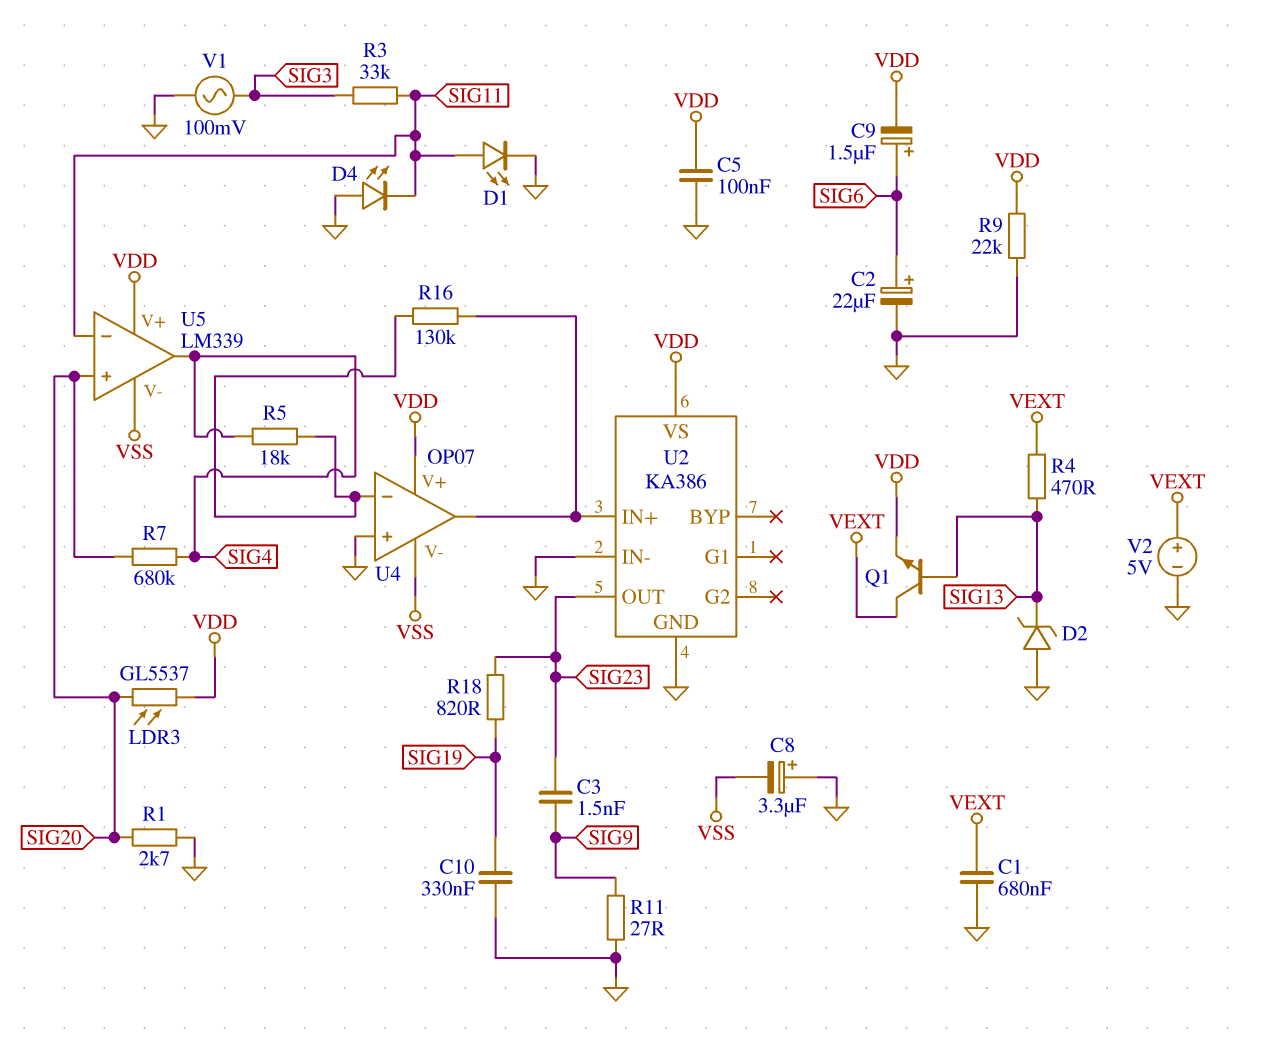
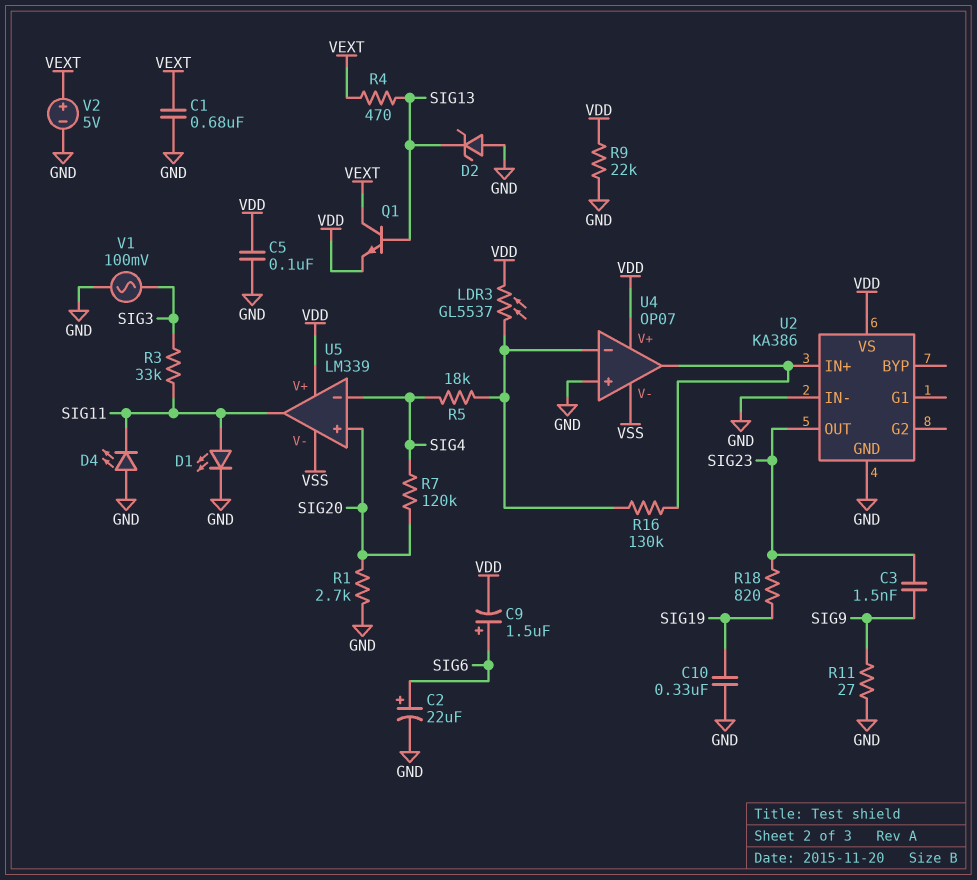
C8: 3.3uF (plus GND, minus VSS) -> none
LDR3: GL5537 (SIG20, VDD) -> GL5537 (U4/in-, VDD)
R7: 680k (SIG4, SIG20) -> 120k (SIG4, SIG20)
U5 pin in-: SIG11 -> SIG4
U5 pin out: SIG4 -> SIG11

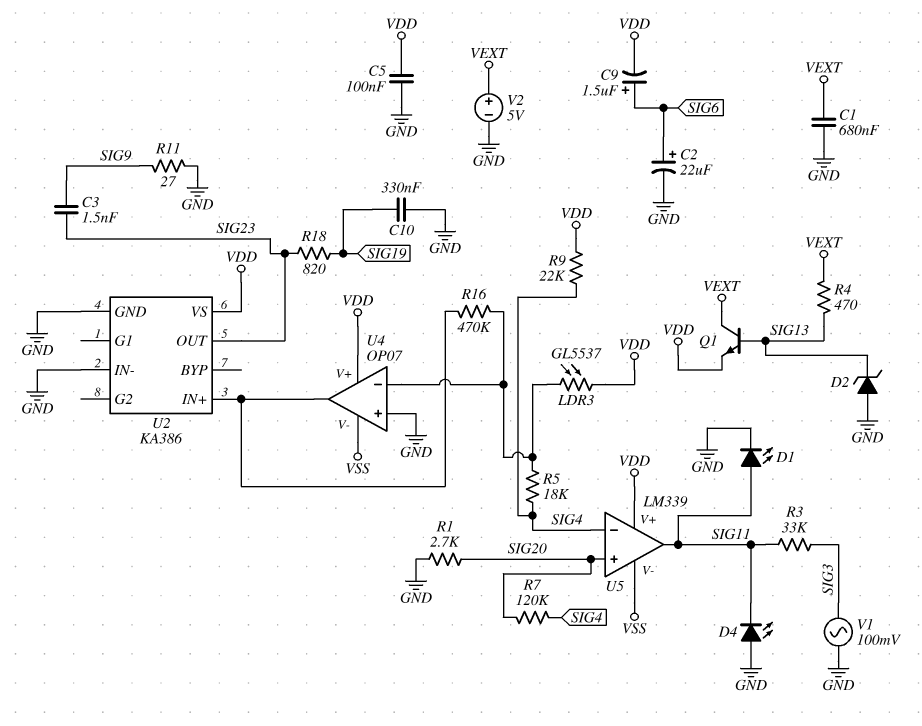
R9: 22k (GND, VDD) -> 22k (SIG4, VDD)
R16: 130k (U2/IN+, U4/in-) -> 470k (U2/IN+, U4/in-)

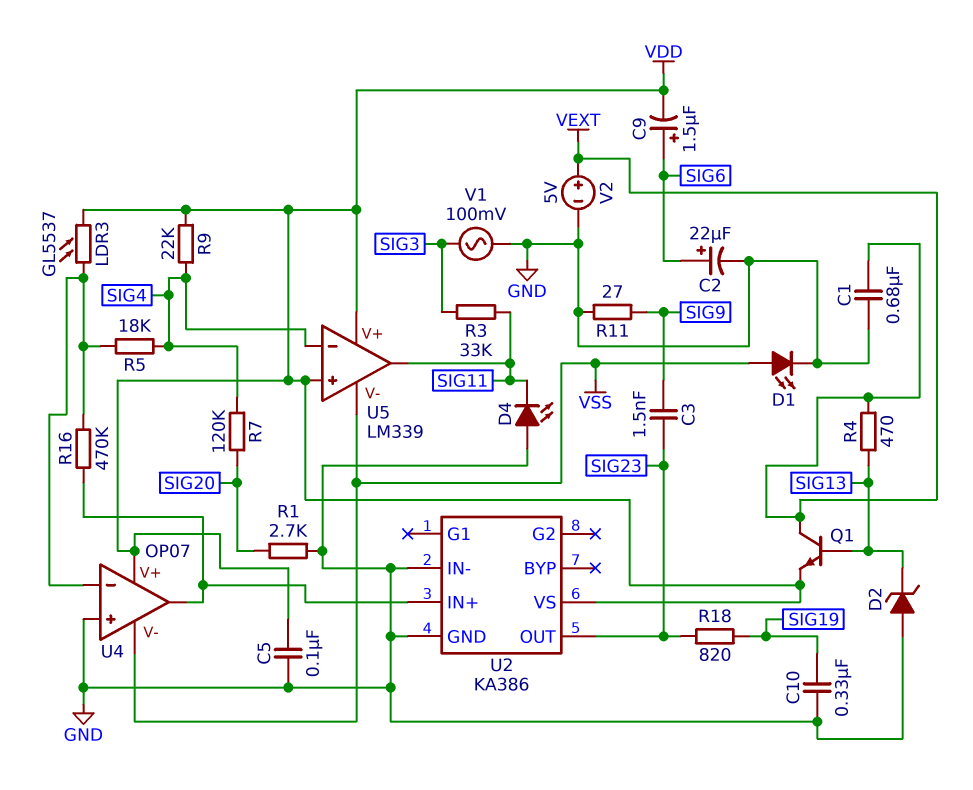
D1: LED (A SIG11, K GND) -> LED (A VSS, K GND)
U5 pin in+: SIG20 -> VDD

